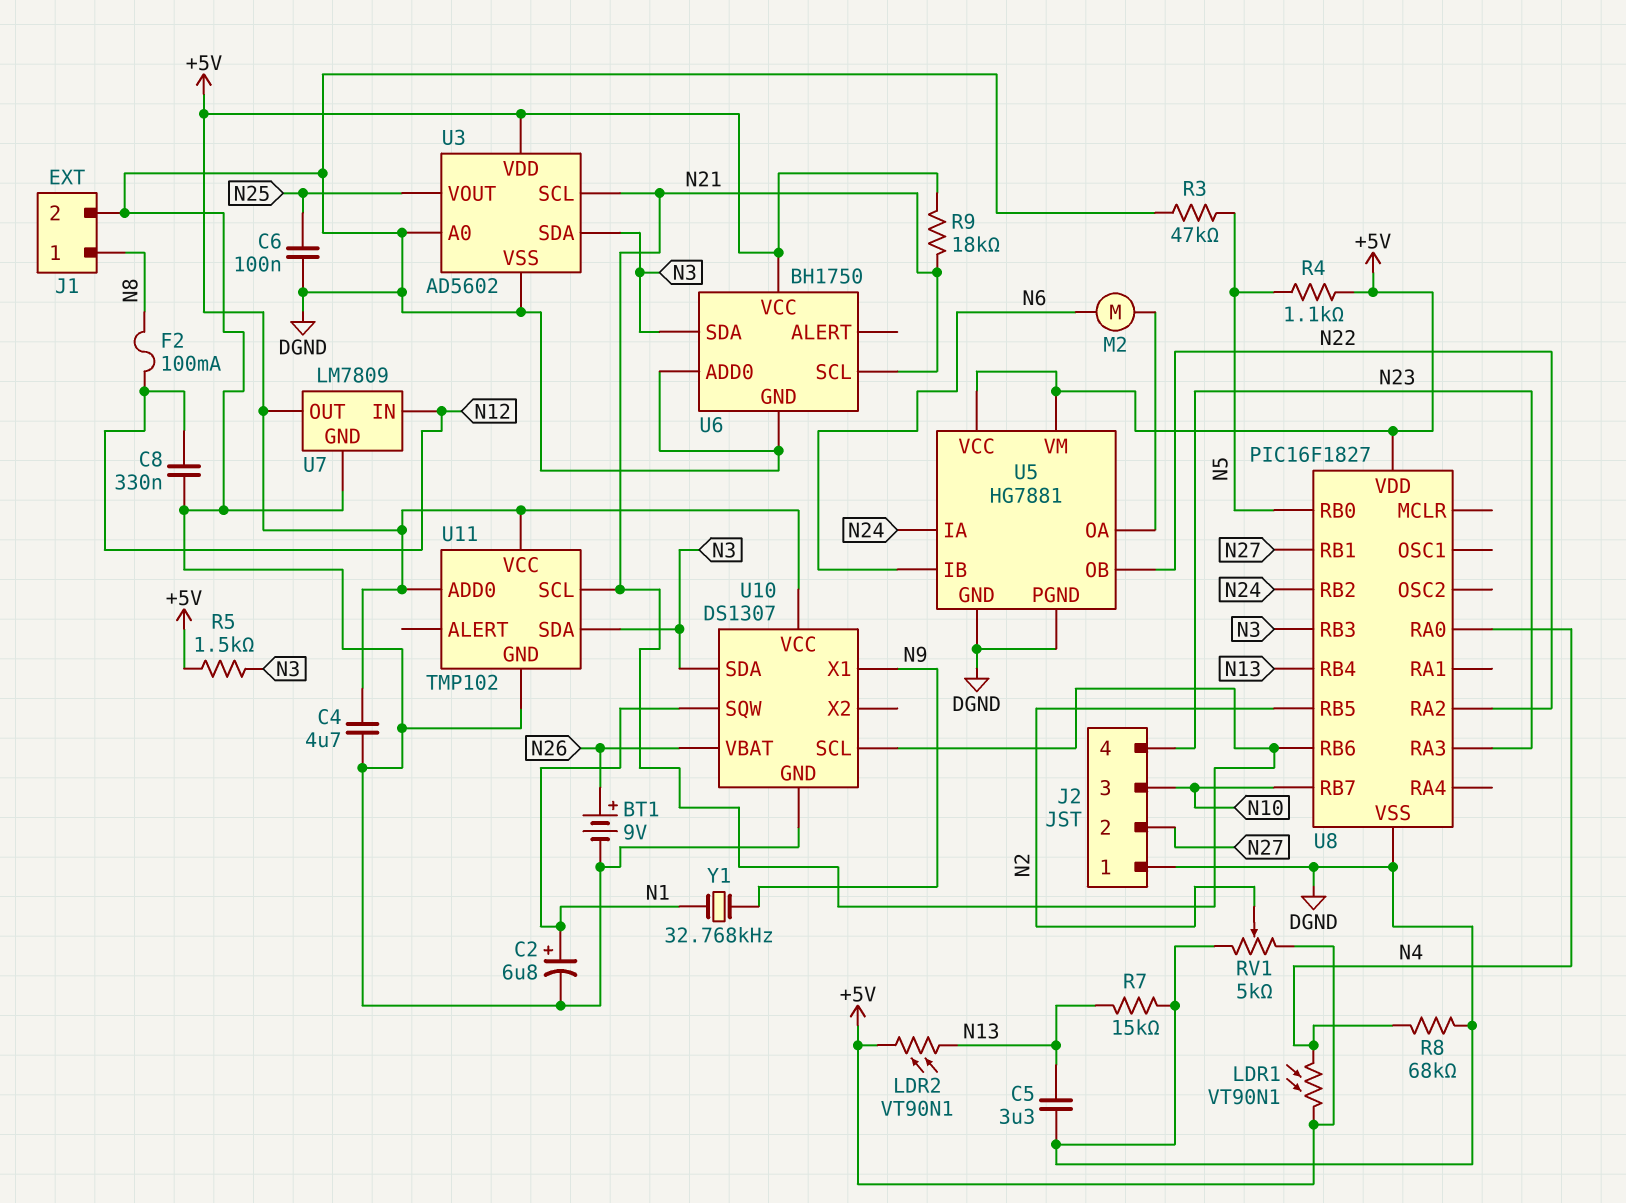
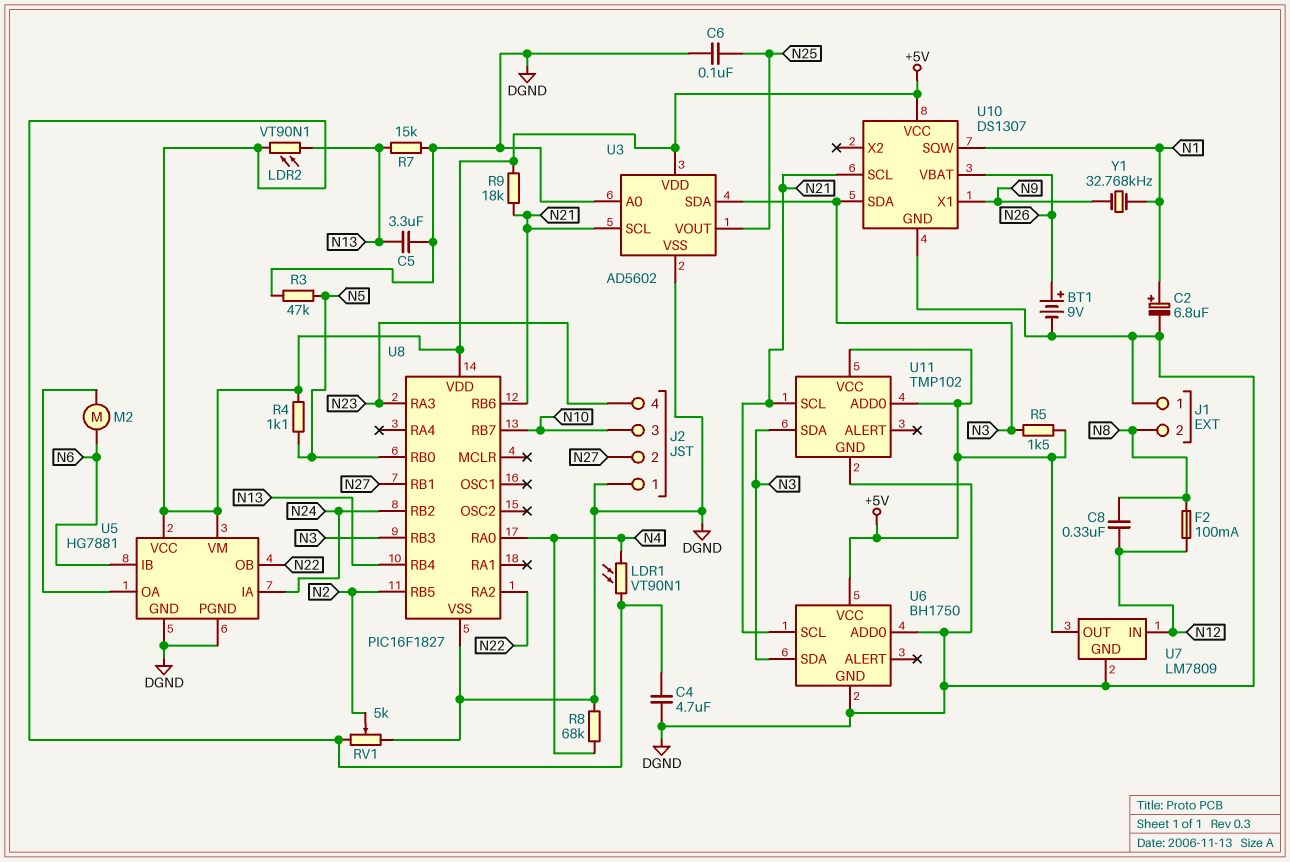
C8: 330nF (DGND, N12) -> 330nF (N8, N12)
J1 pin 1: N8 -> DGND
J1 pin 2: DGND -> N8

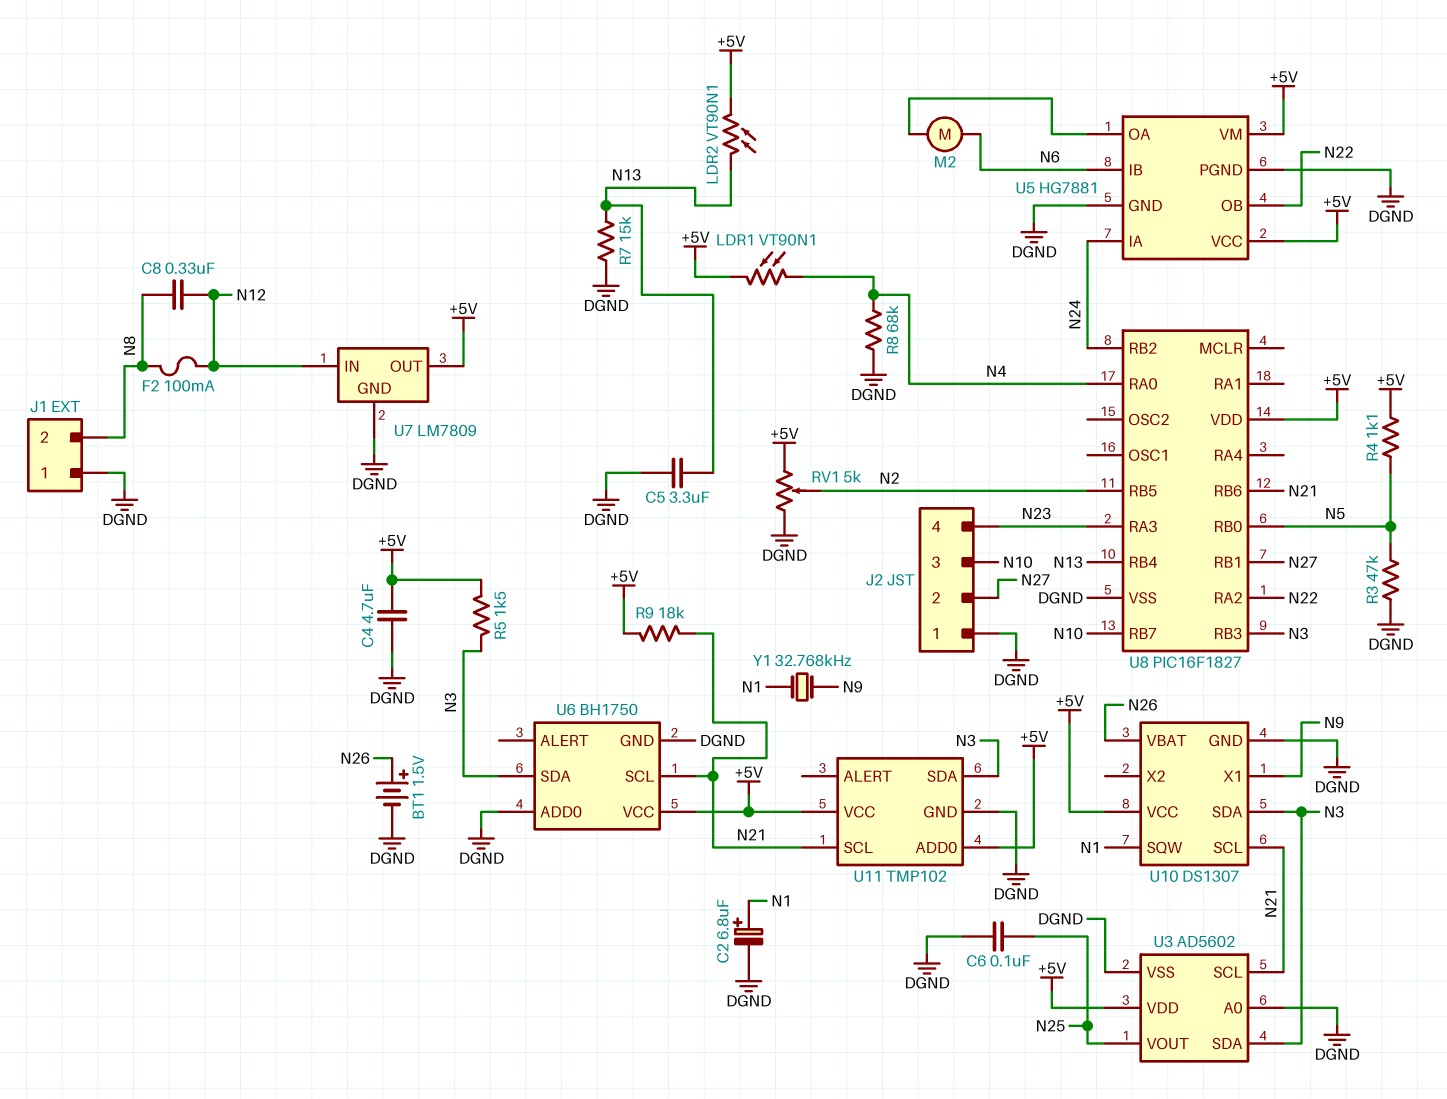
BT1: 9V (plus N26, minus DGND) -> 1.5V (plus N26, minus DGND)

